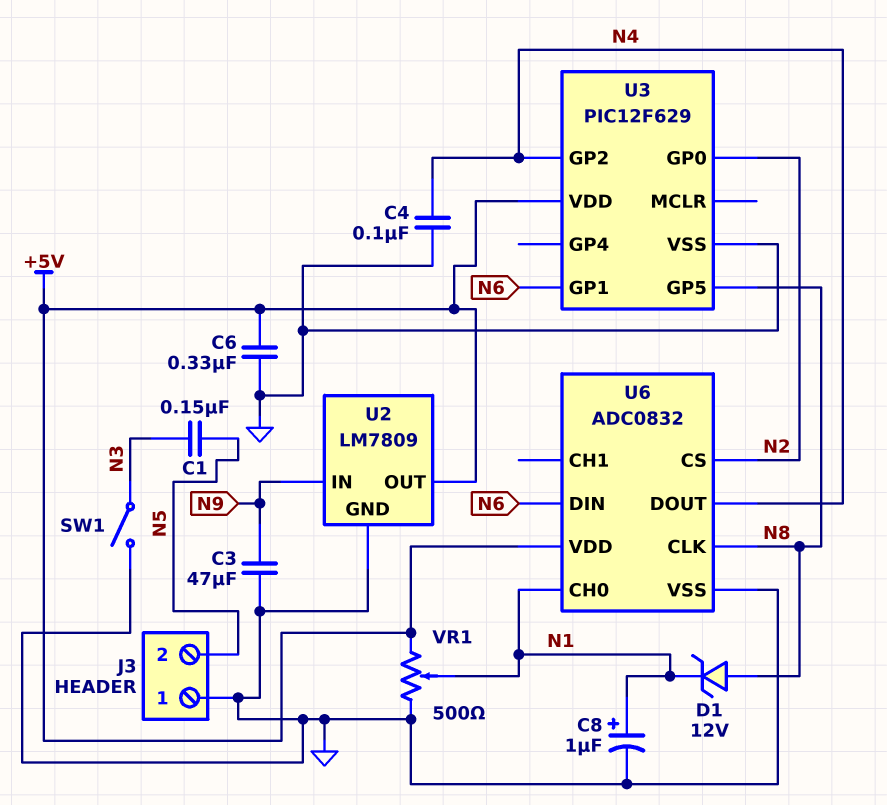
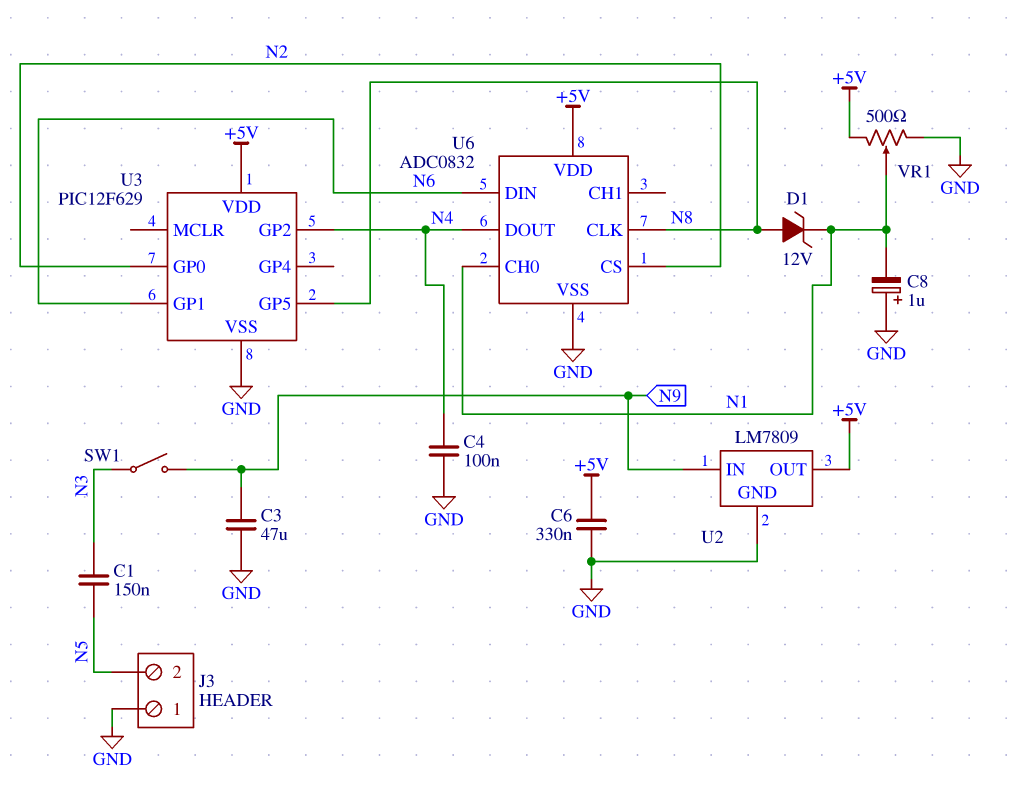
C8: 1uF (plus N1, minus GND) -> 1uF (plus GND, minus N1)
SW1: switch (GND, N3) -> switch (N3, N9)

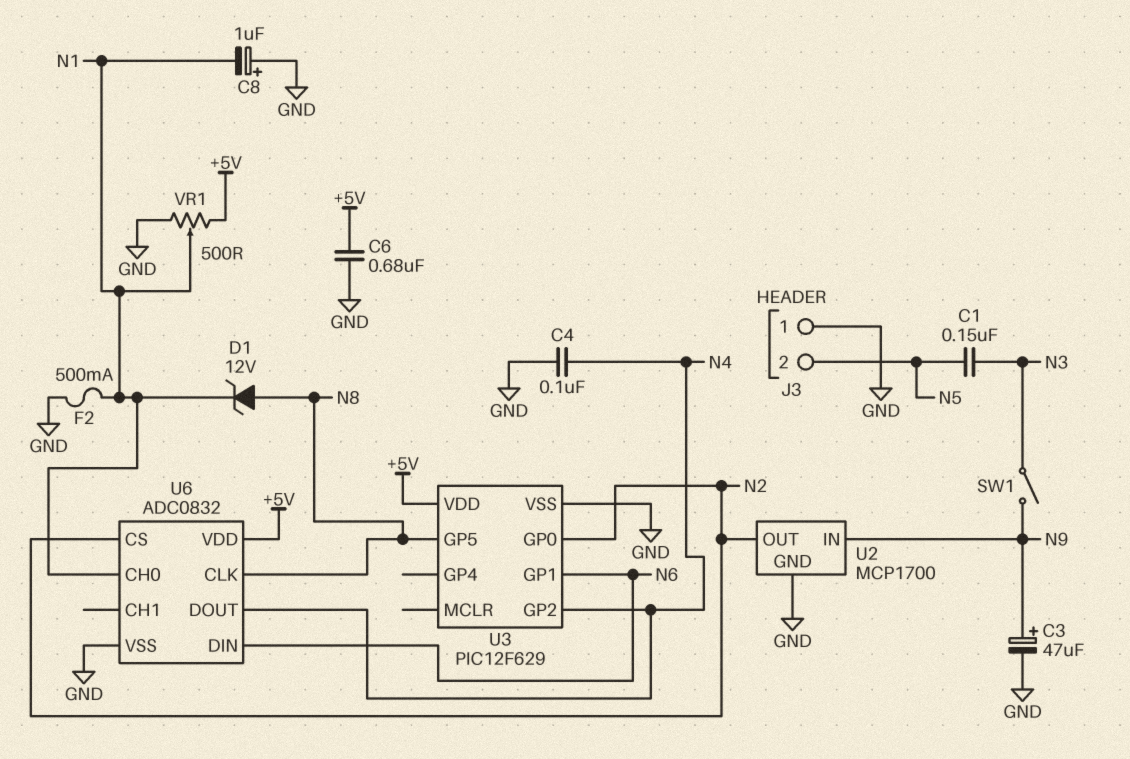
C3: 47uF (GND, N9) -> 47uF (plus N9, minus GND)
C6: 330nF (+5V, GND) -> 680nF (+5V, GND)
F2: none -> 500mA (GND, N1)
U2: LM7809 -> MCP1700
U2 pin OUT: +5V -> N2

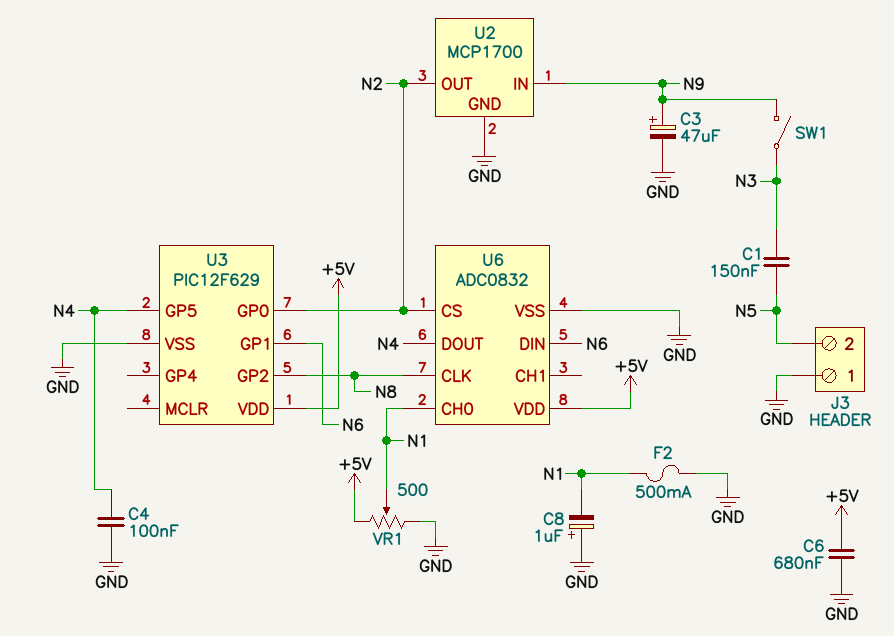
D1: zener 12V (A N8, K N1) -> none
U3 pin GP2: N4 -> N8
U3 pin GP5: N8 -> N4

